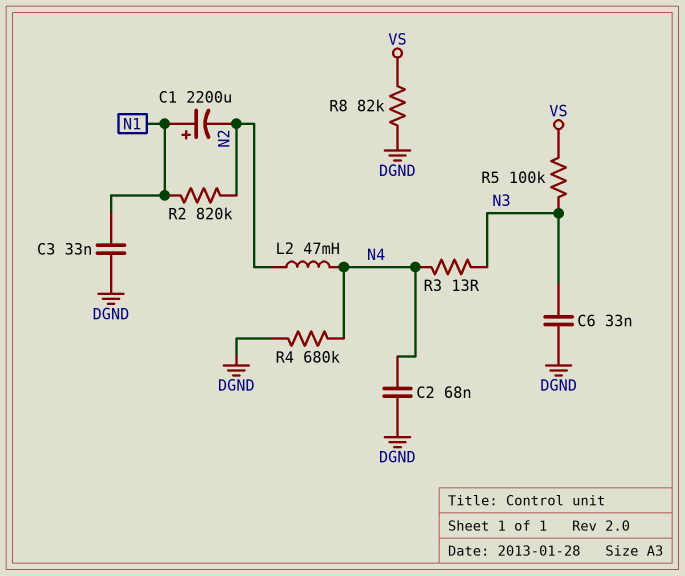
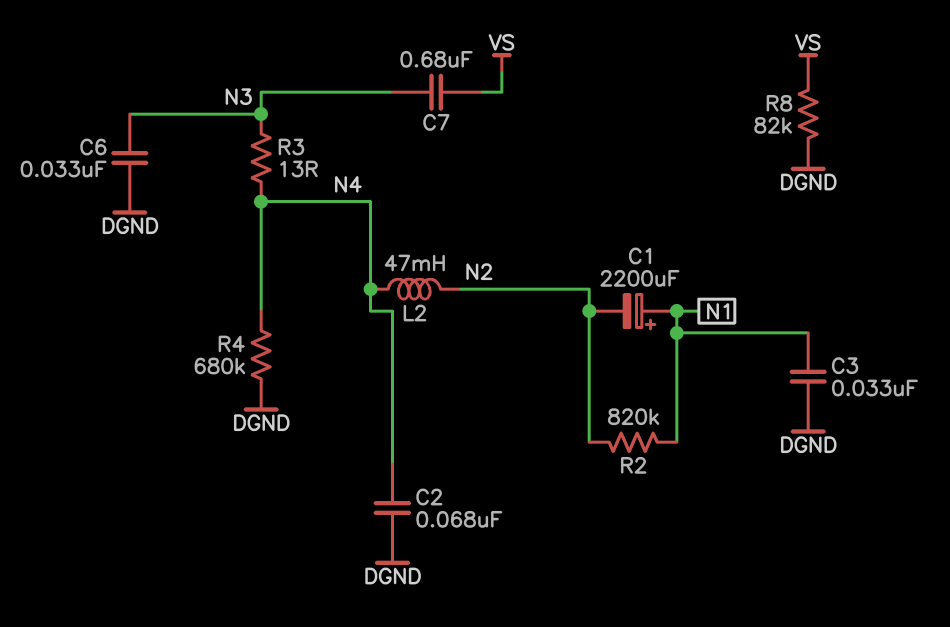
C7: none -> 680nF (N3, VS)
R5: 100k (N3, VS) -> none

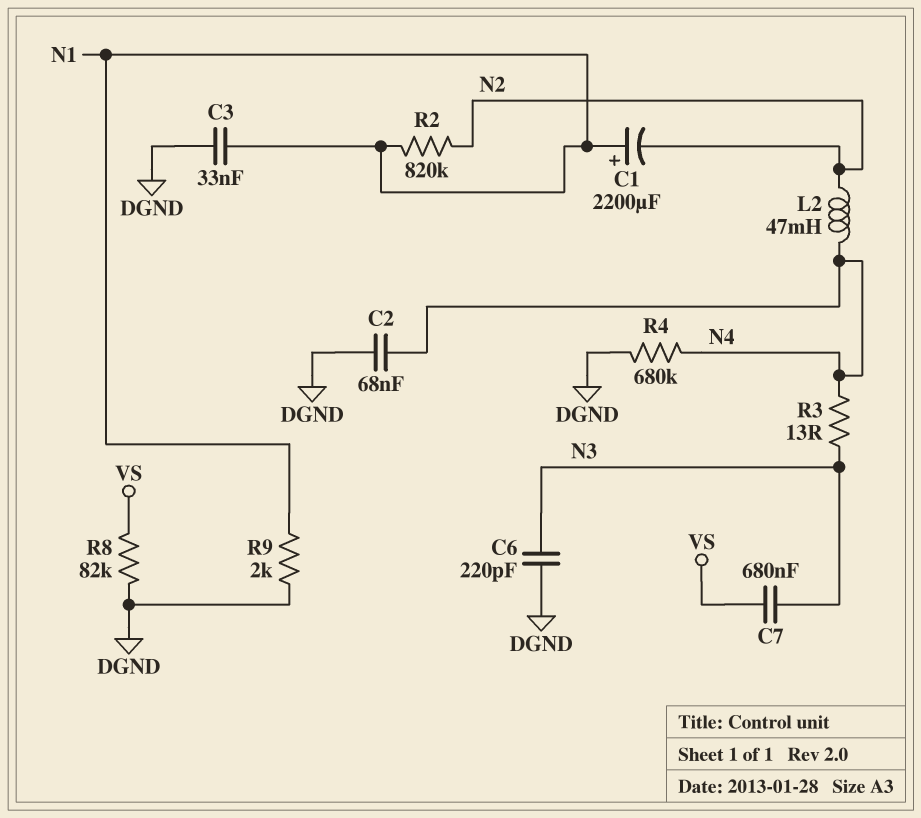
C6: 33nF (DGND, N3) -> 220pF (DGND, N3)
R9: none -> 2k (DGND, N1)

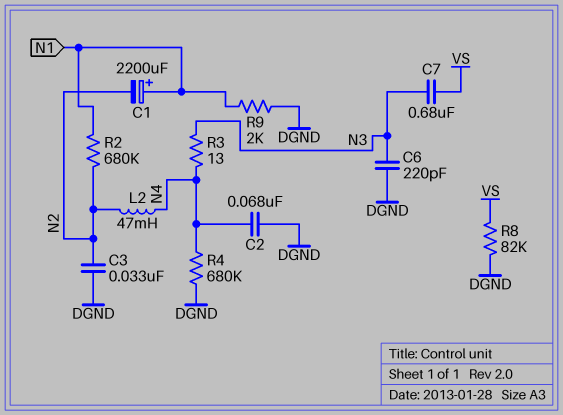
C3: 33nF (DGND, N1) -> 33nF (DGND, N2)
R2: 820k (N1, N2) -> 680k (N1, N2)

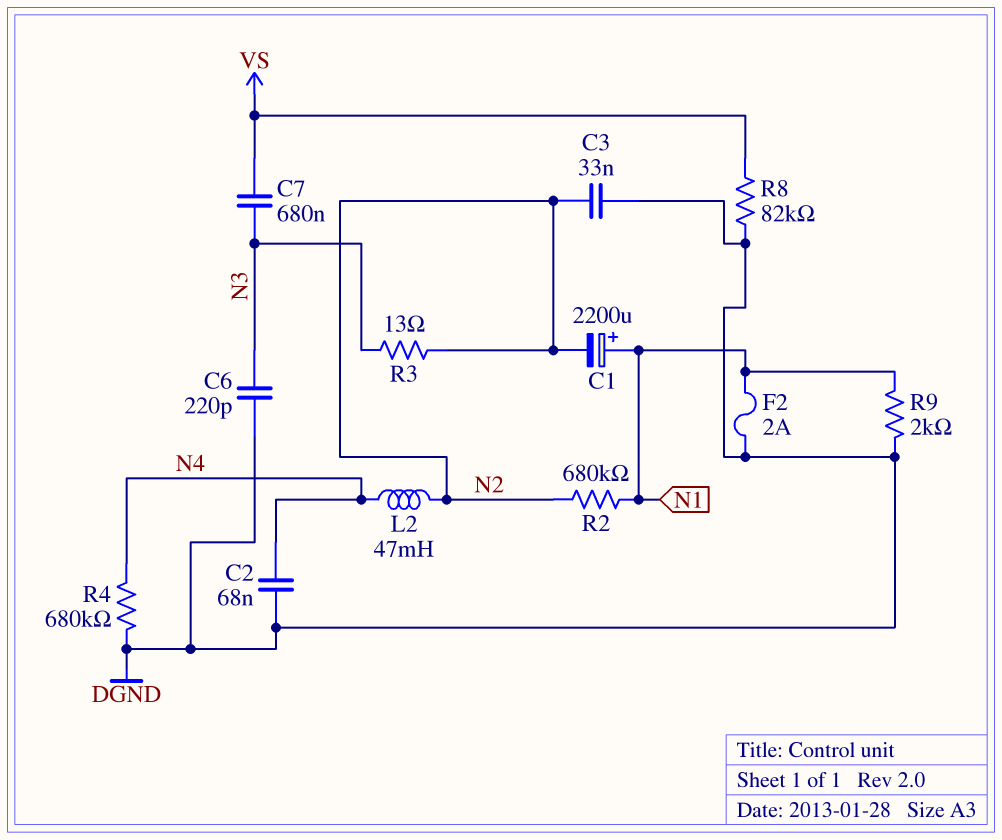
F2: none -> 2A (DGND, N1)
R3: 13 (N3, N4) -> 13 (N2, N3)

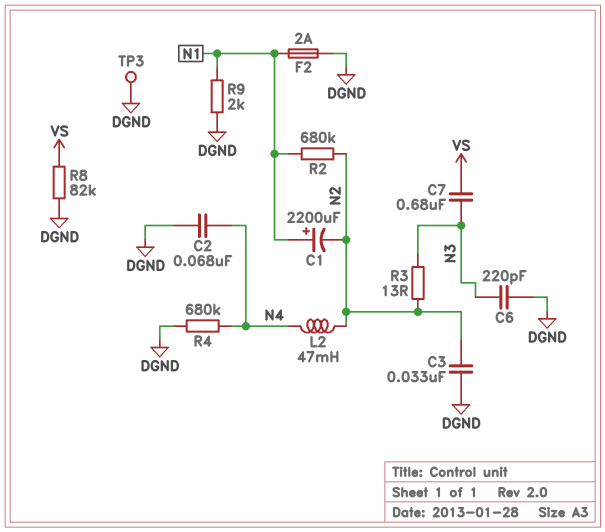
TP3: none -> test point (DGND)

